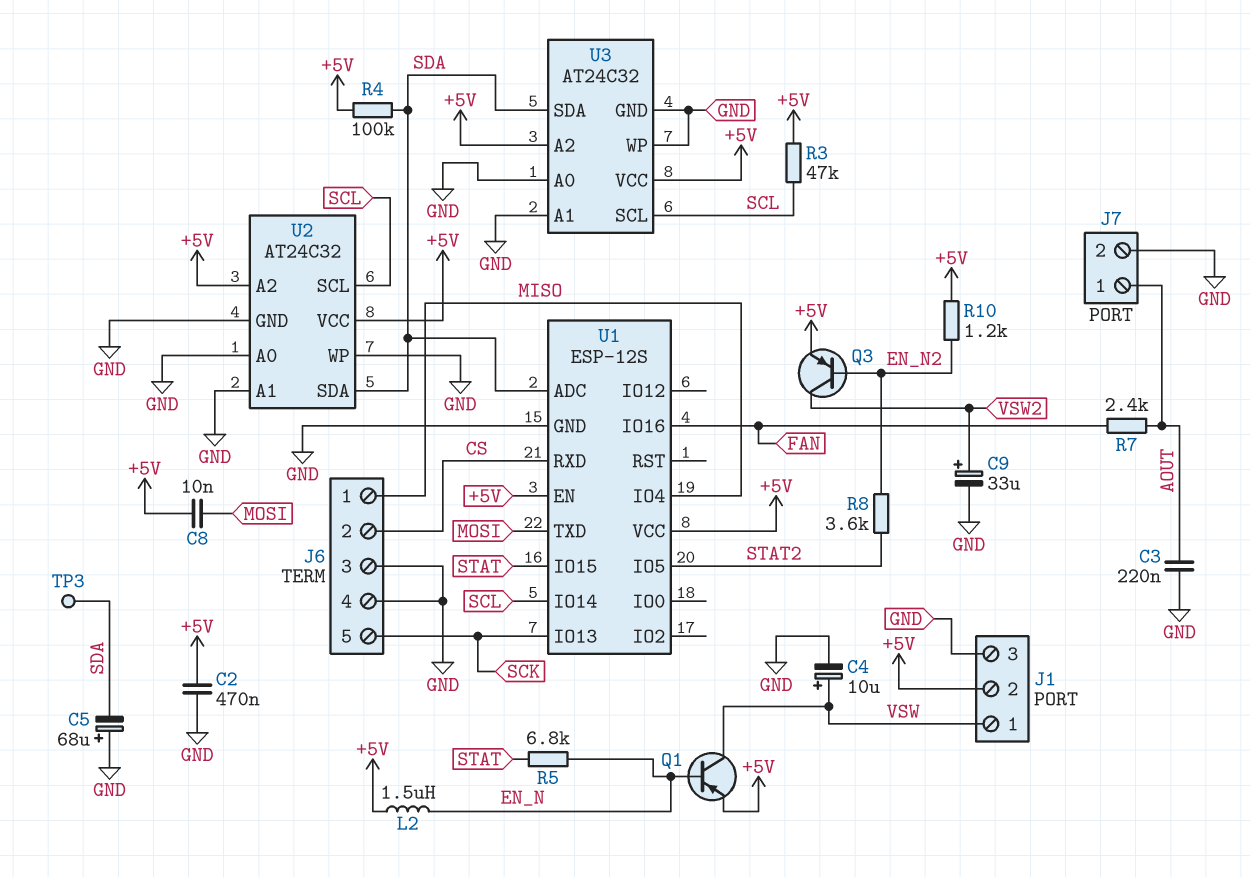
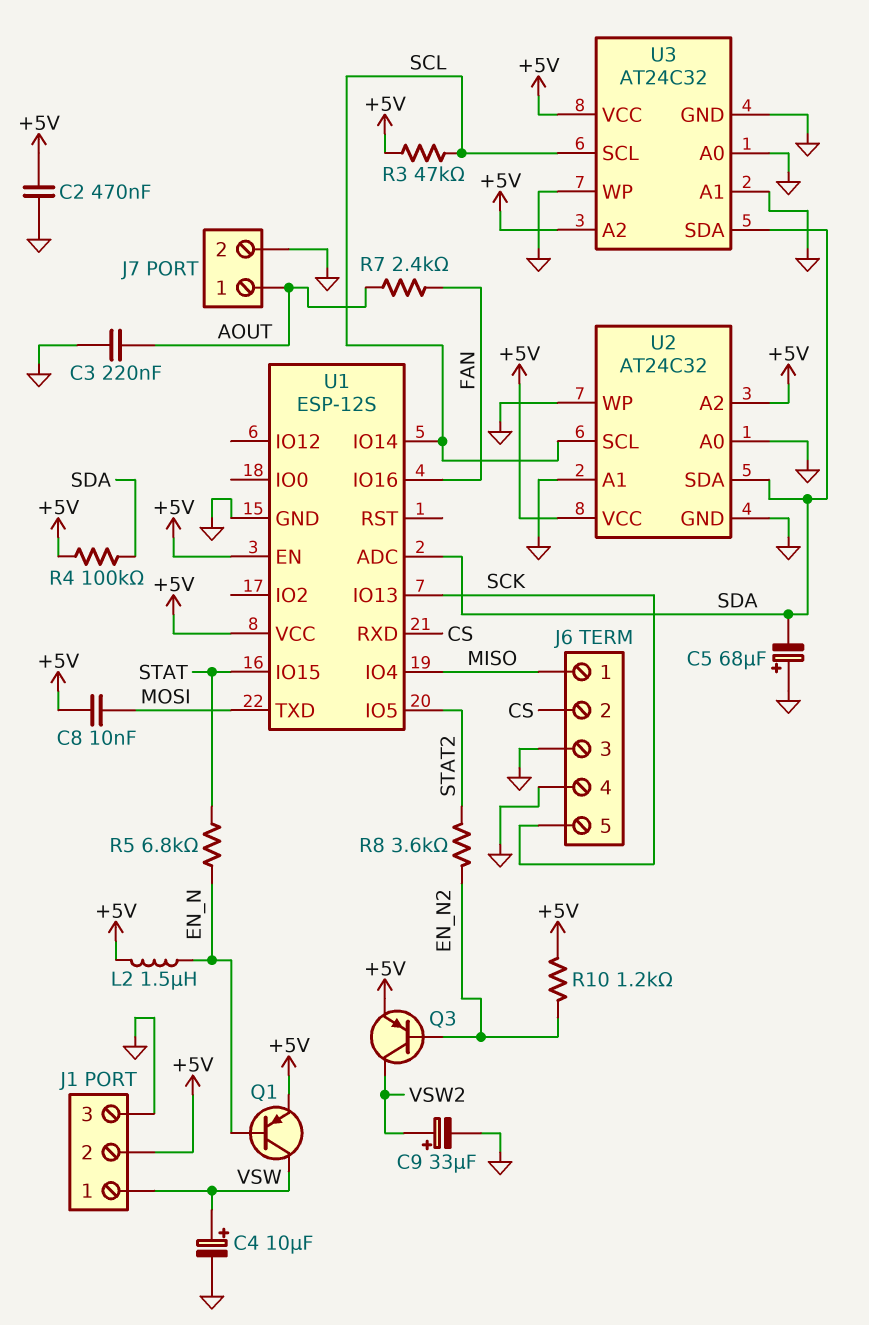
TP3: test point (SDA) -> none

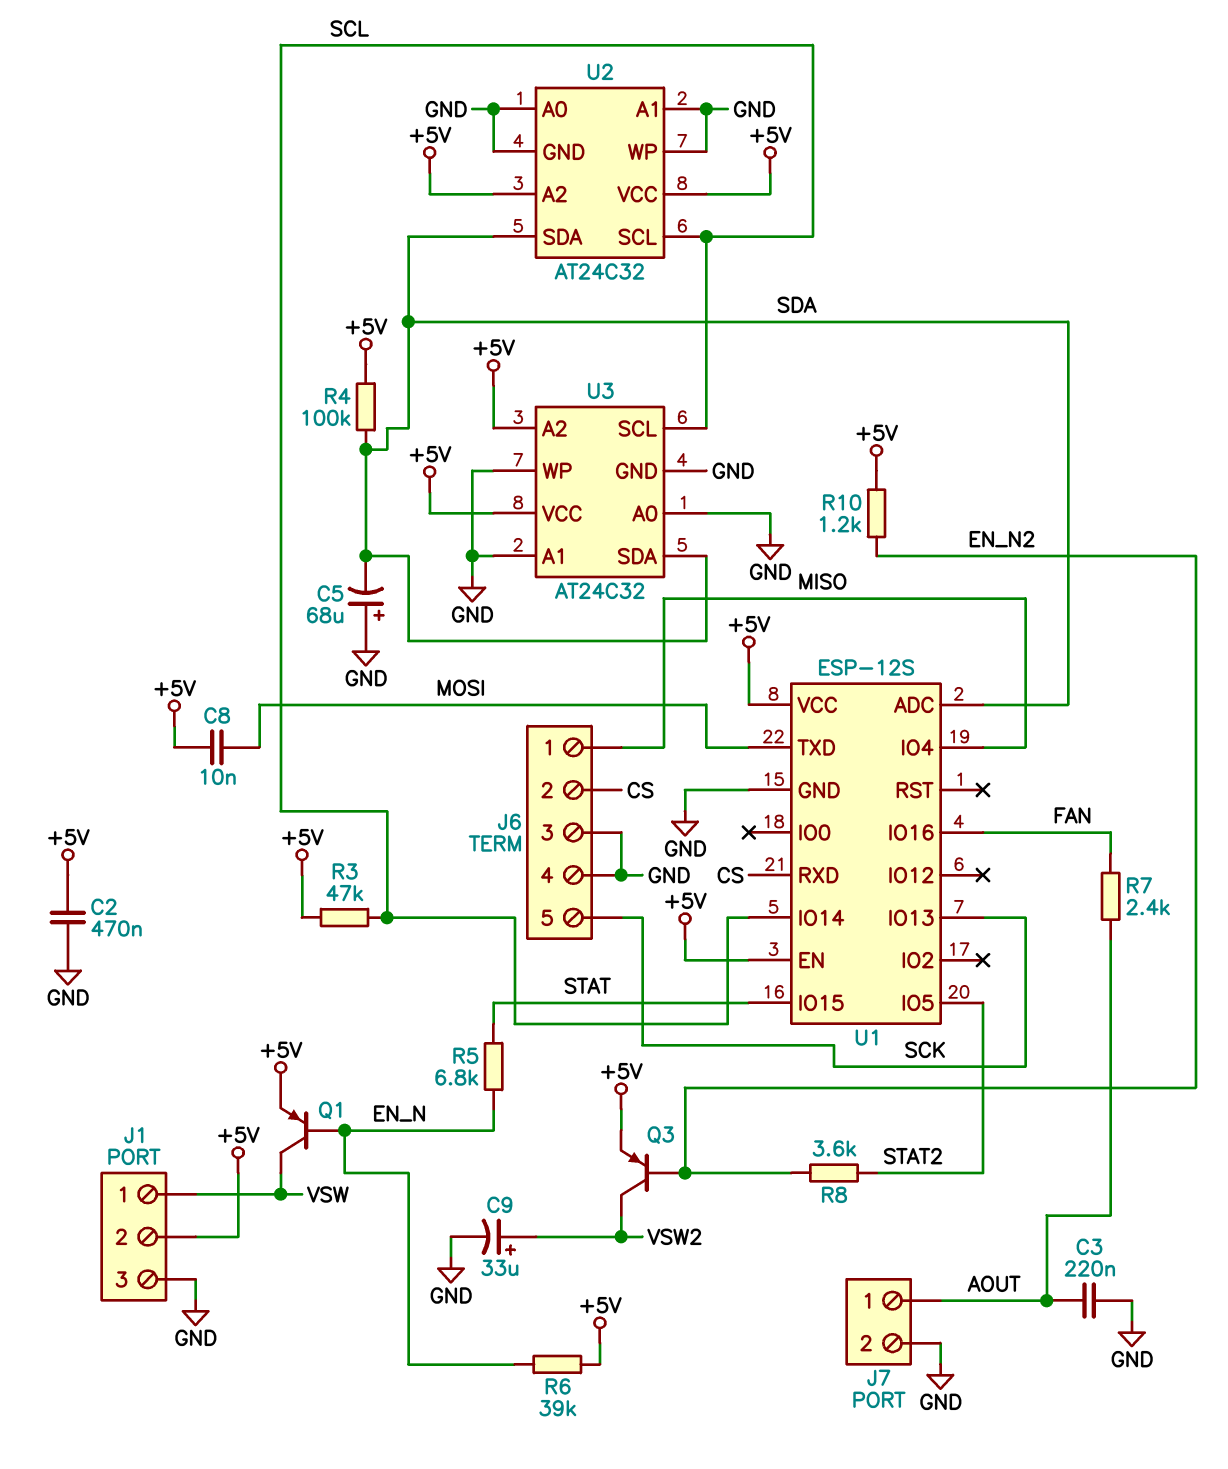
C4: 10uF (plus VSW, minus GND) -> none
L2: 1.5uH (+5V, EN_N) -> none
R6: none -> 39k (+5V, EN_N)

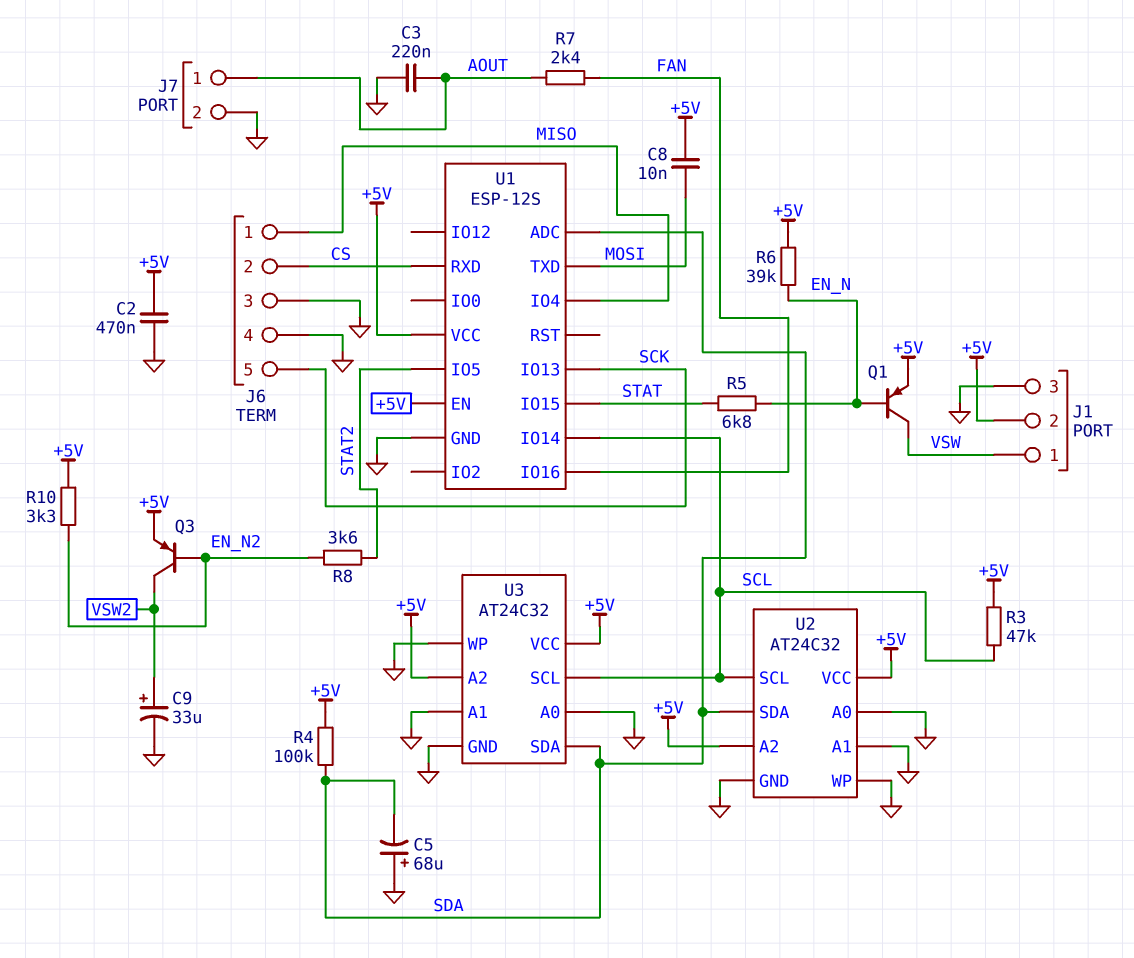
R10: 1.2k (+5V, EN_N2) -> 3.3k (+5V, EN_N2)

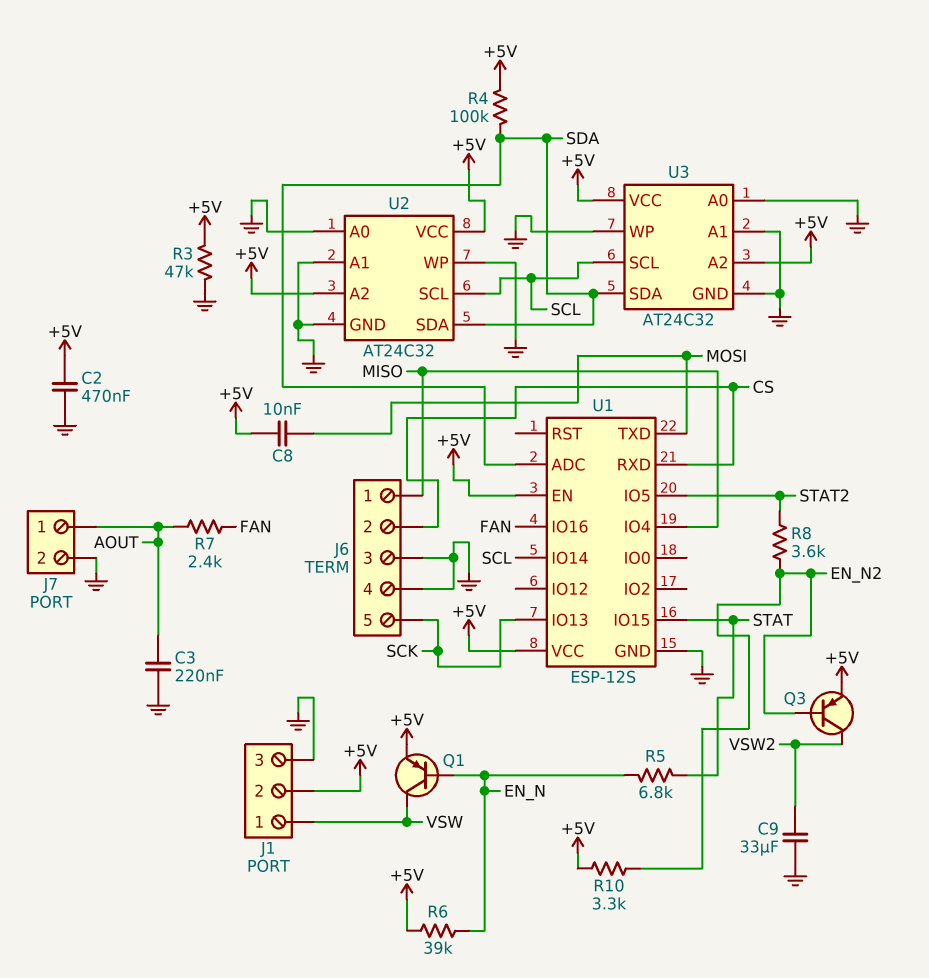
C5: 68uF (plus GND, minus SDA) -> none
C9: 33uF (plus VSW2, minus GND) -> 33uF (GND, VSW2)
R3: 47k (+5V, SCL) -> 47k (+5V, GND)

